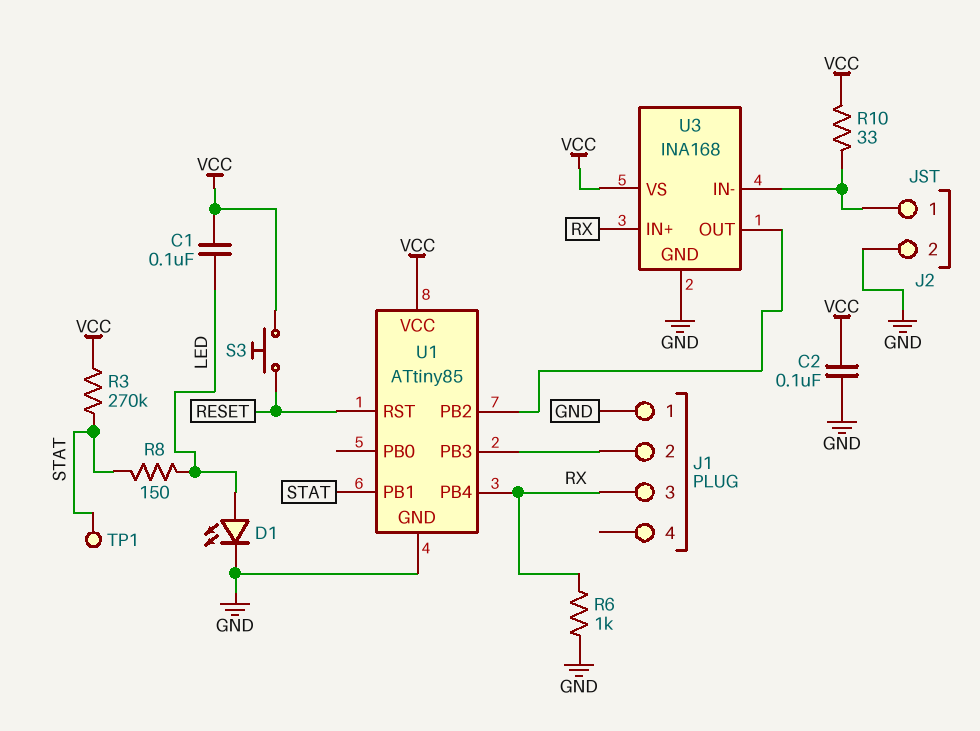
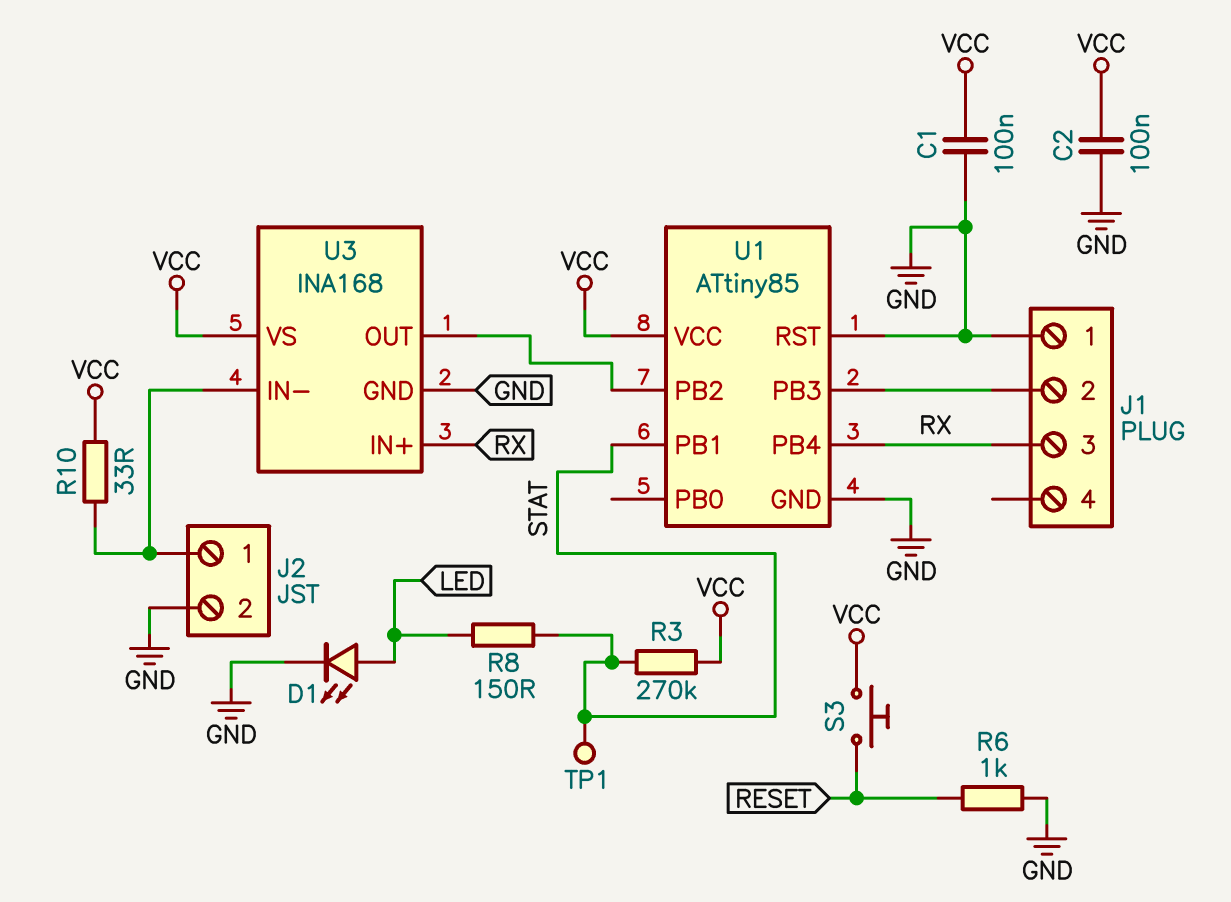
C1: 100nF (LED, VCC) -> 100nF (GND, VCC)
R6: 1k (GND, RX) -> 1k (GND, RESET)
U1 pin RST: RESET -> GND

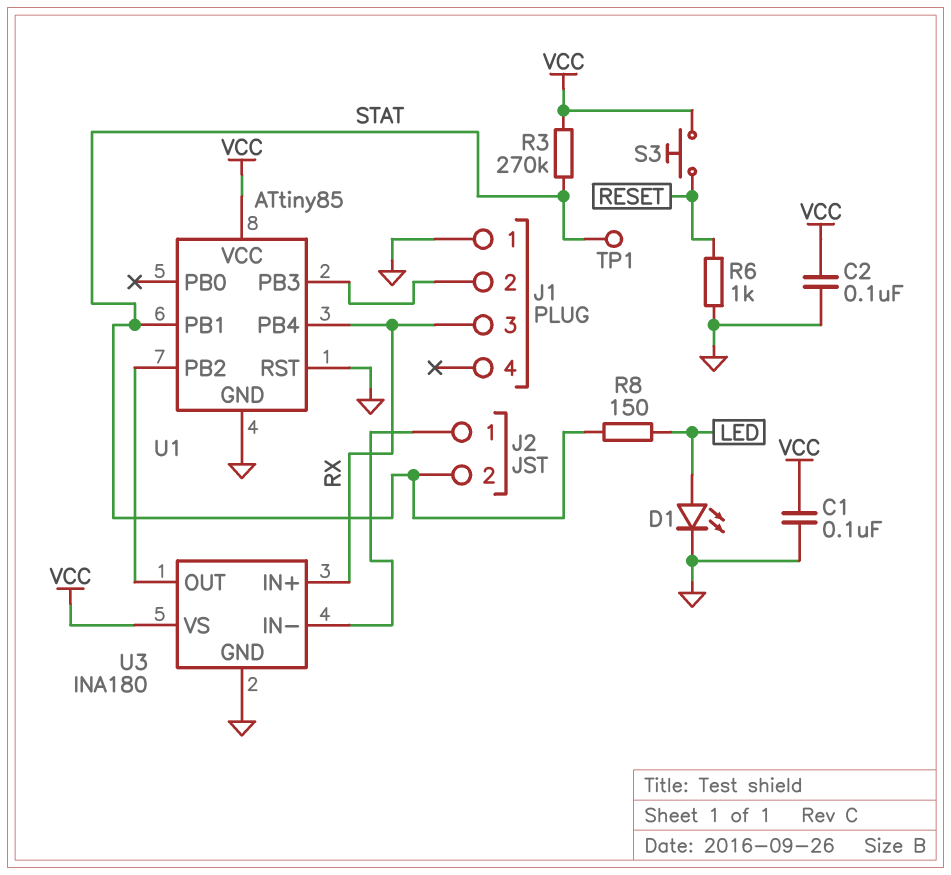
J2 pin 2: GND -> STAT
R10: 33 (J2/1, VCC) -> none
U3: INA168 -> INA180

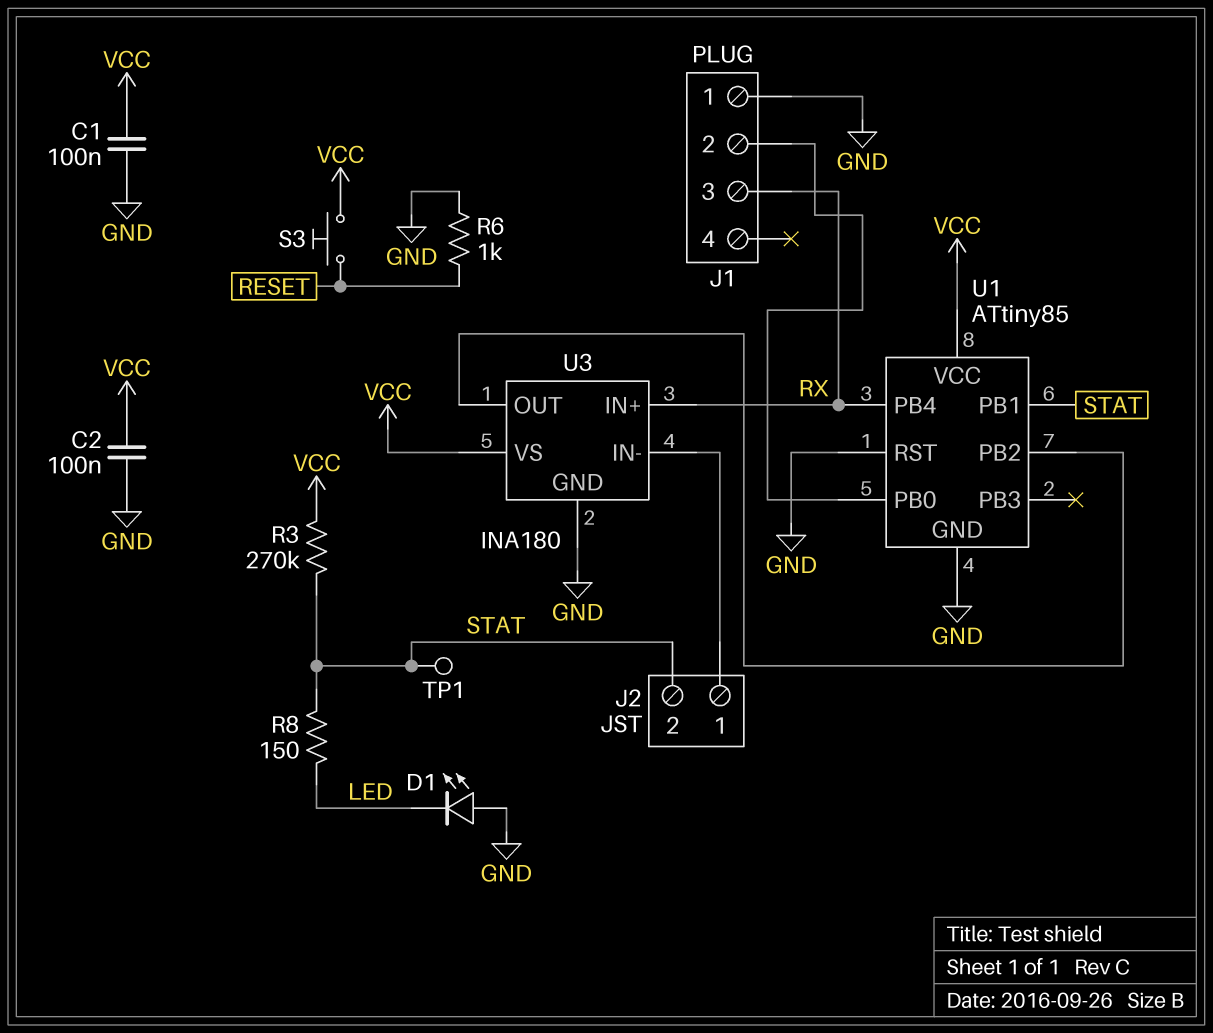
D1: LED (A LED, K GND) -> LED (A GND, K LED)
U1 pin PB0: none -> J1/2
U1 pin PB3: J1/2 -> none

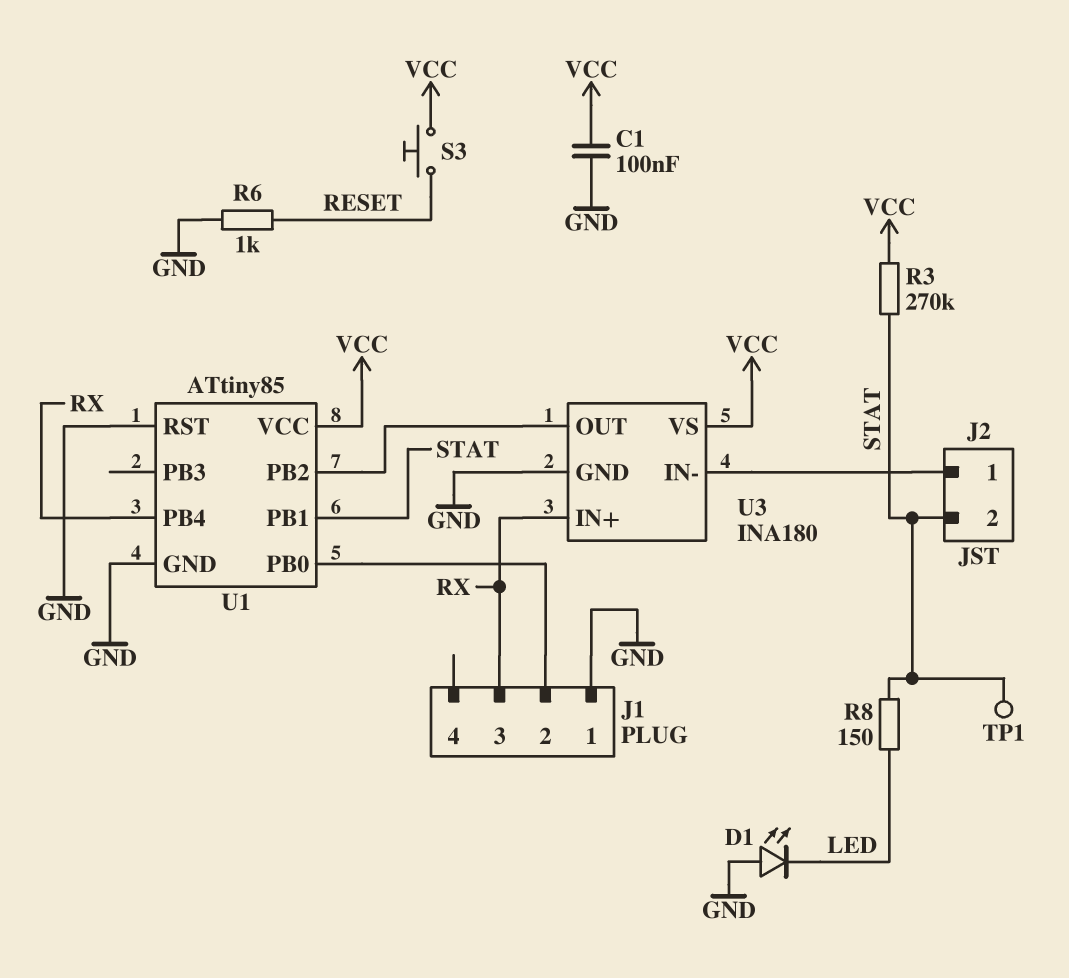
C2: 100nF (GND, VCC) -> none

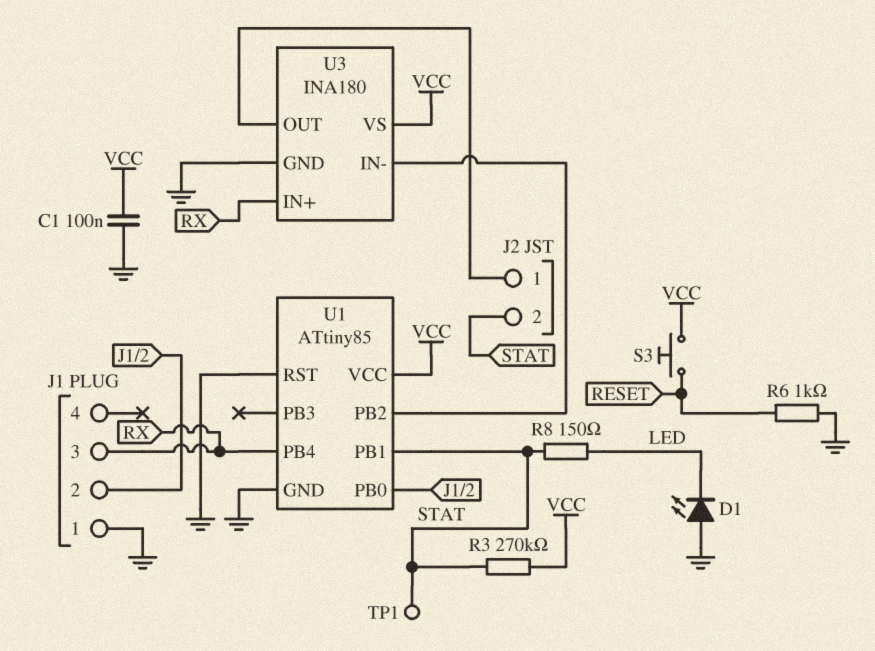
U3 pin IN-: J2/1 -> U1/PB2
U3 pin OUT: U1/PB2 -> J2/1

